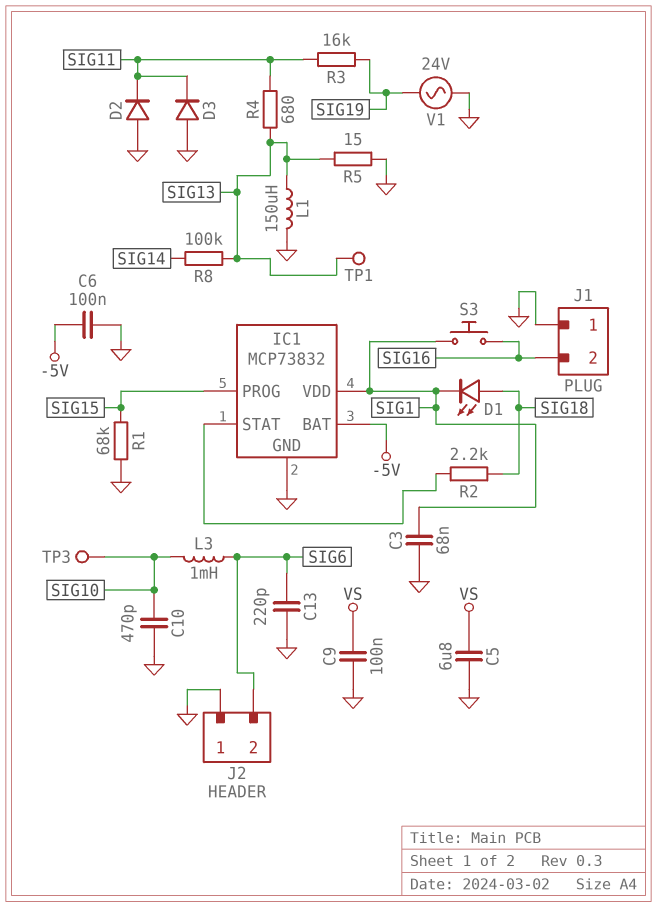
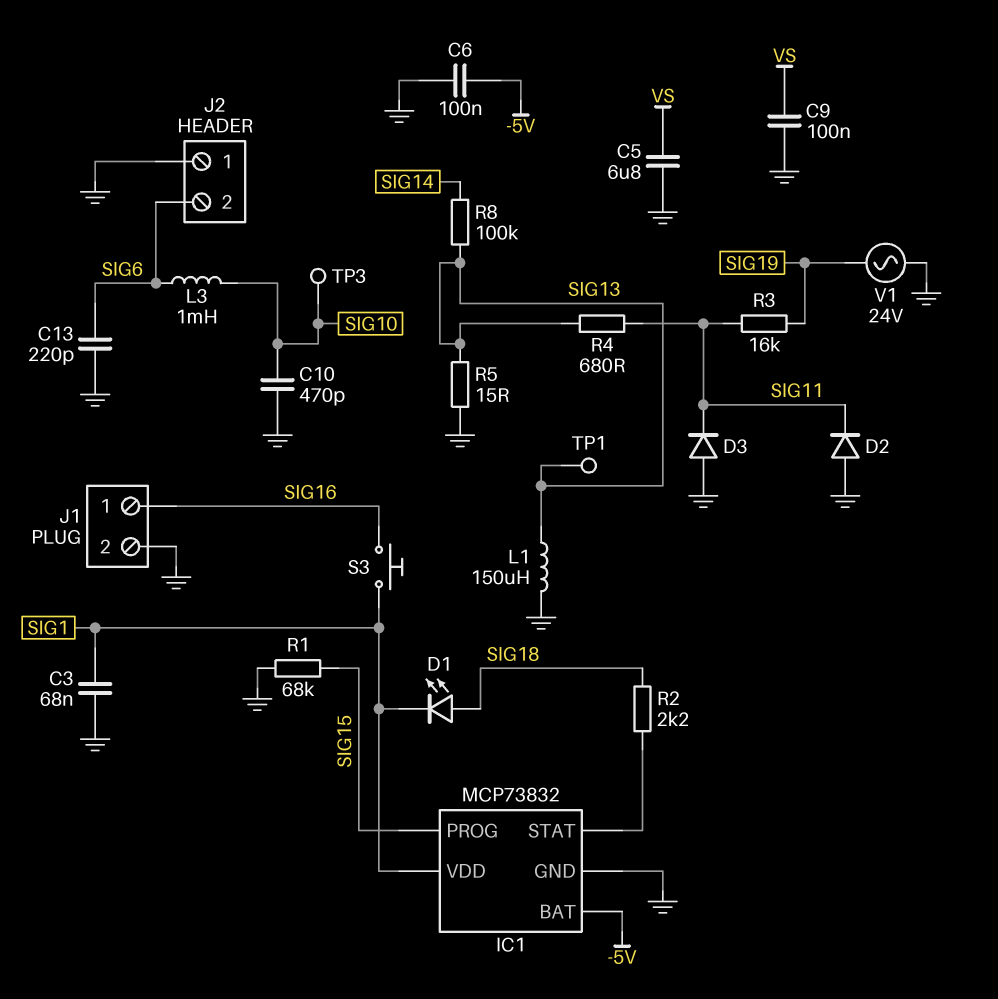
J1 pin 1: GND -> SIG16
J1 pin 2: SIG16 -> GND

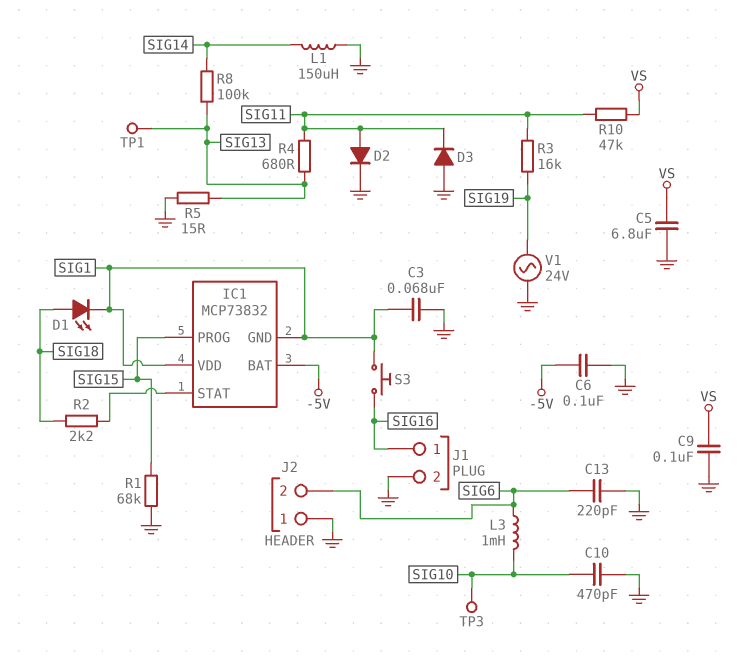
D2: diode (A GND, K SIG11) -> diode (A SIG11, K GND)
IC1 pin GND: GND -> SIG1
L1: 150uH (GND, SIG13) -> 150uH (GND, SIG14)
R10: none -> 47k (SIG11, VS)

